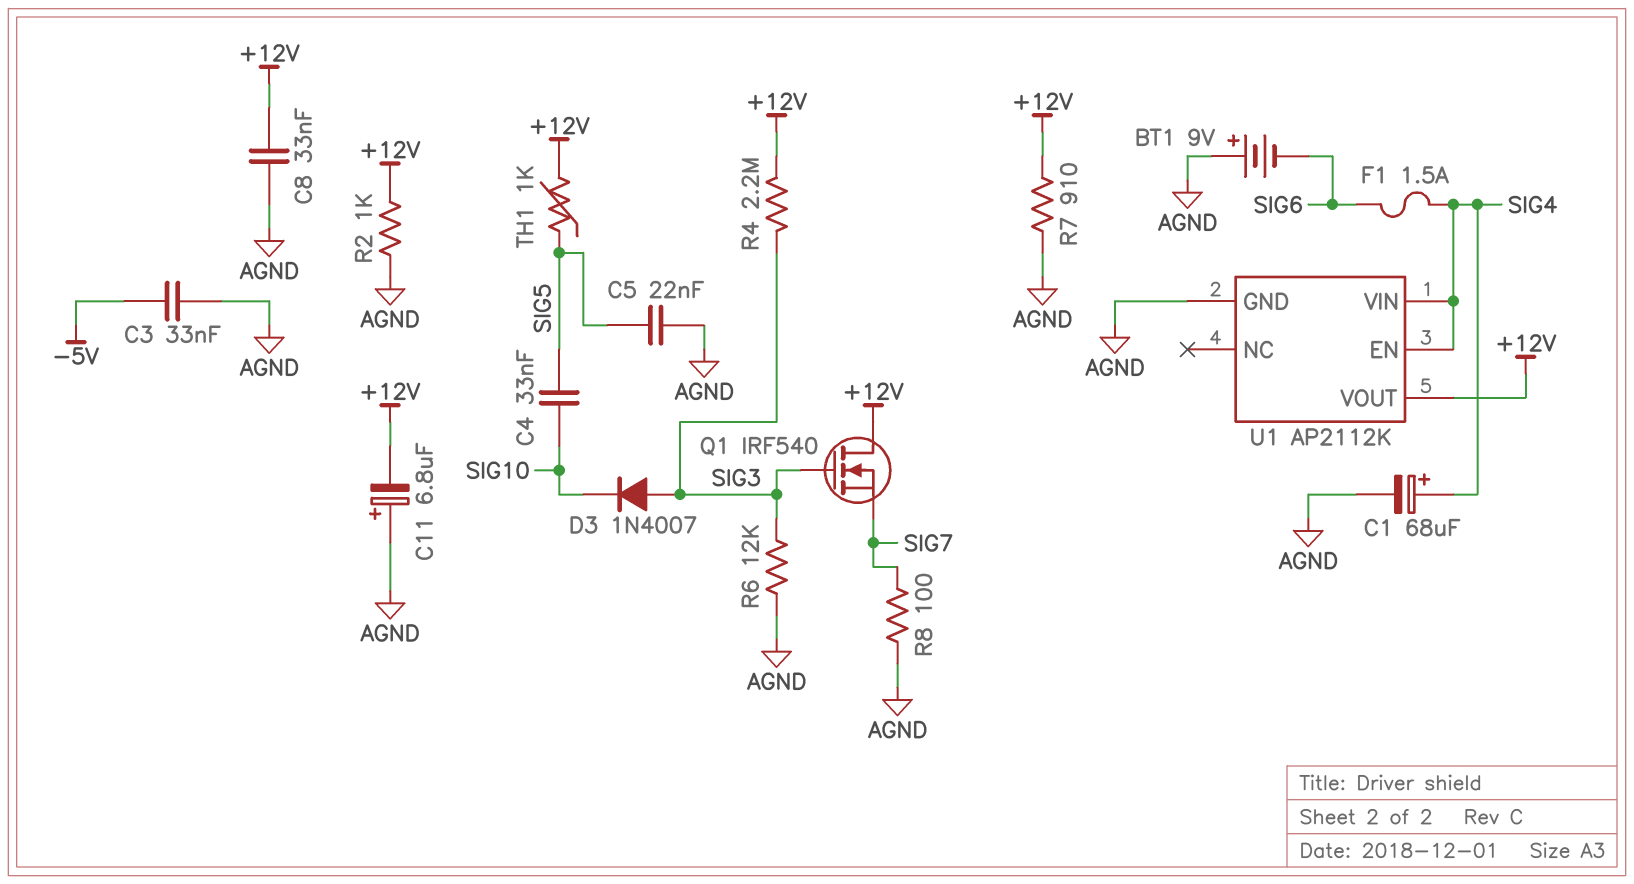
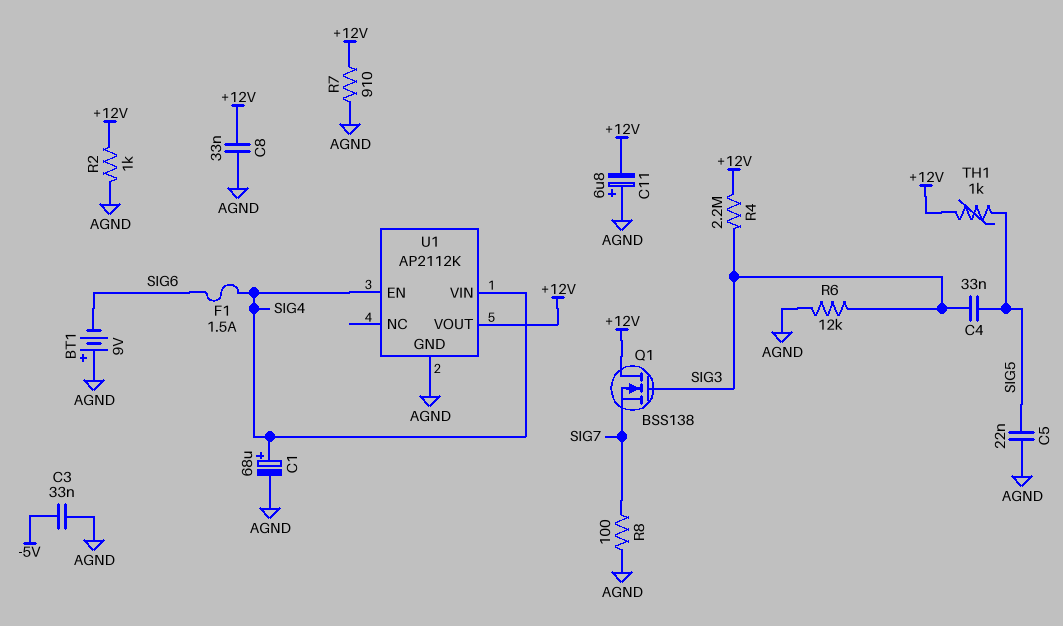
C4: 33nF (SIG5, SIG10) -> 33nF (SIG3, SIG5)
D3: diode 1N4007 (A SIG3, K SIG10) -> none
Q1: NMOS IRF540 (G SIG3, D +12V, S SIG7) -> NMOS BSS138 (G SIG3, D +12V, S SIG7)

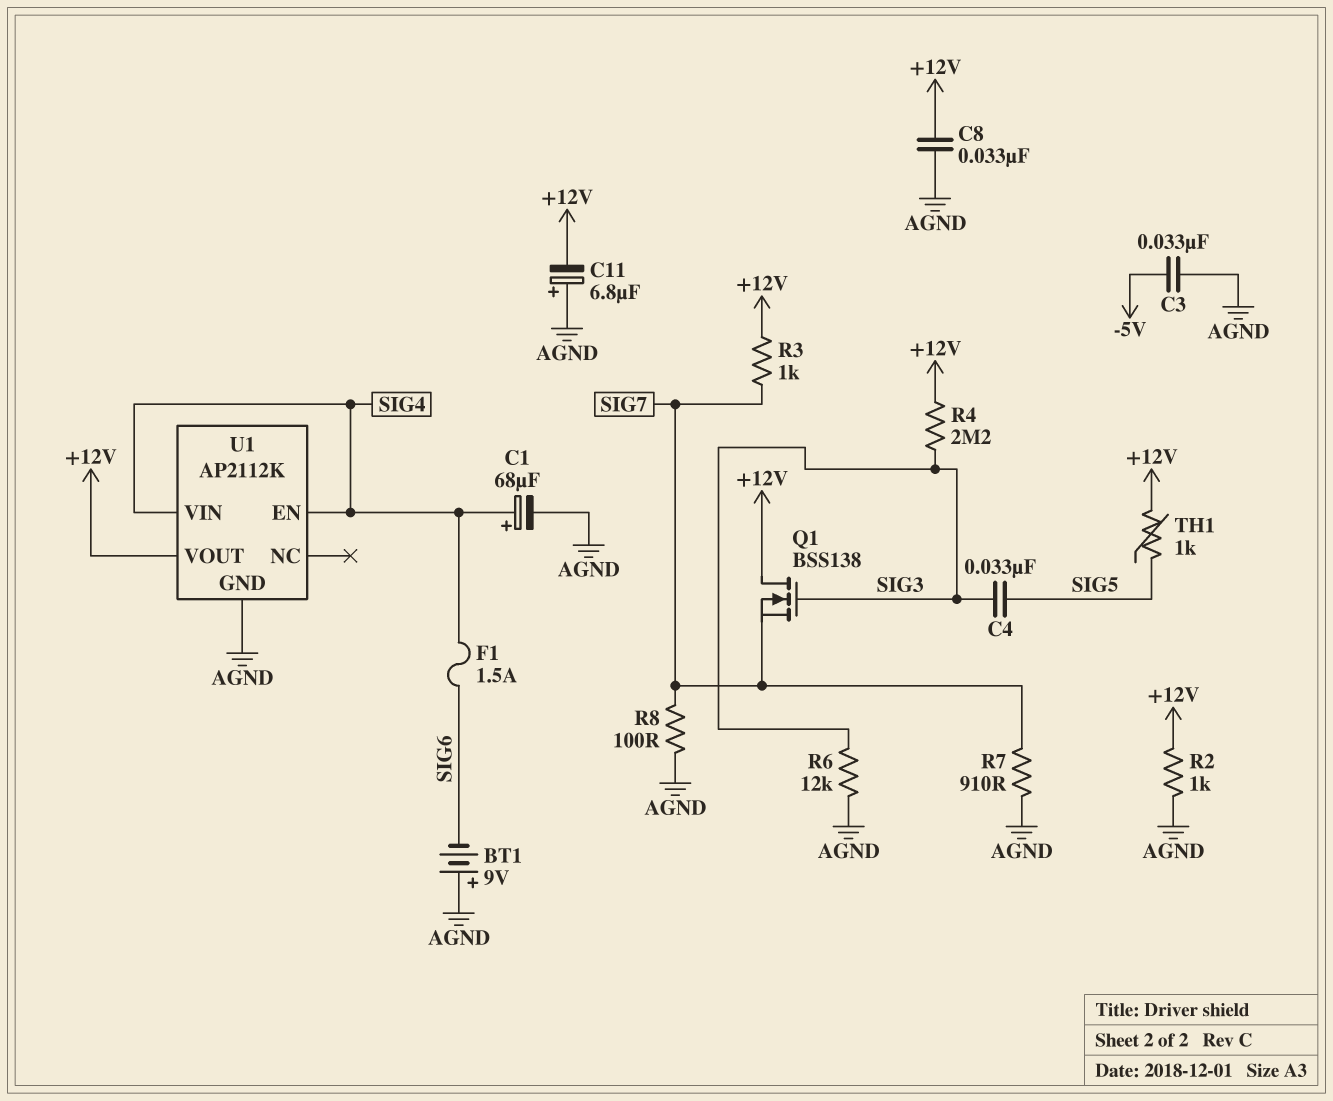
C5: 22nF (AGND, SIG5) -> none
R3: none -> 1k (+12V, SIG7)
R7: 910 (+12V, AGND) -> 910 (AGND, SIG7)

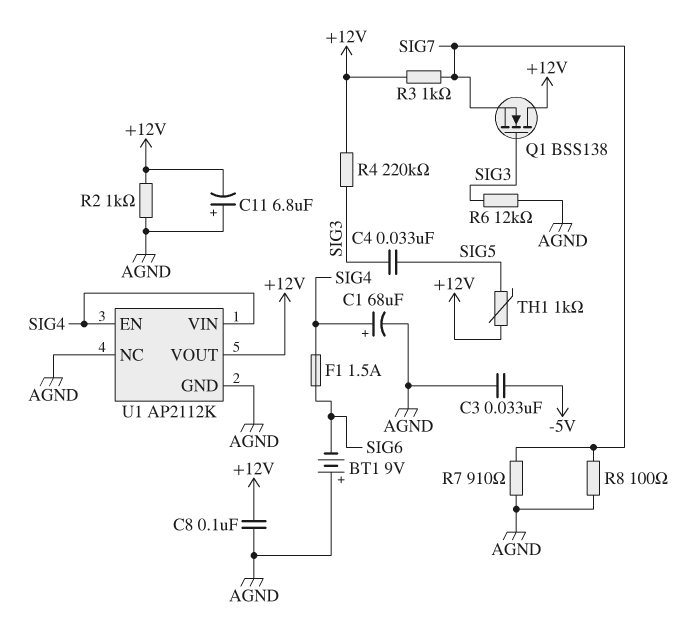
C8: 33nF (+12V, AGND) -> 100nF (+12V, AGND)
R4: 2.2M (+12V, SIG3) -> 220k (+12V, SIG3)
U1 pin NC: none -> AGND

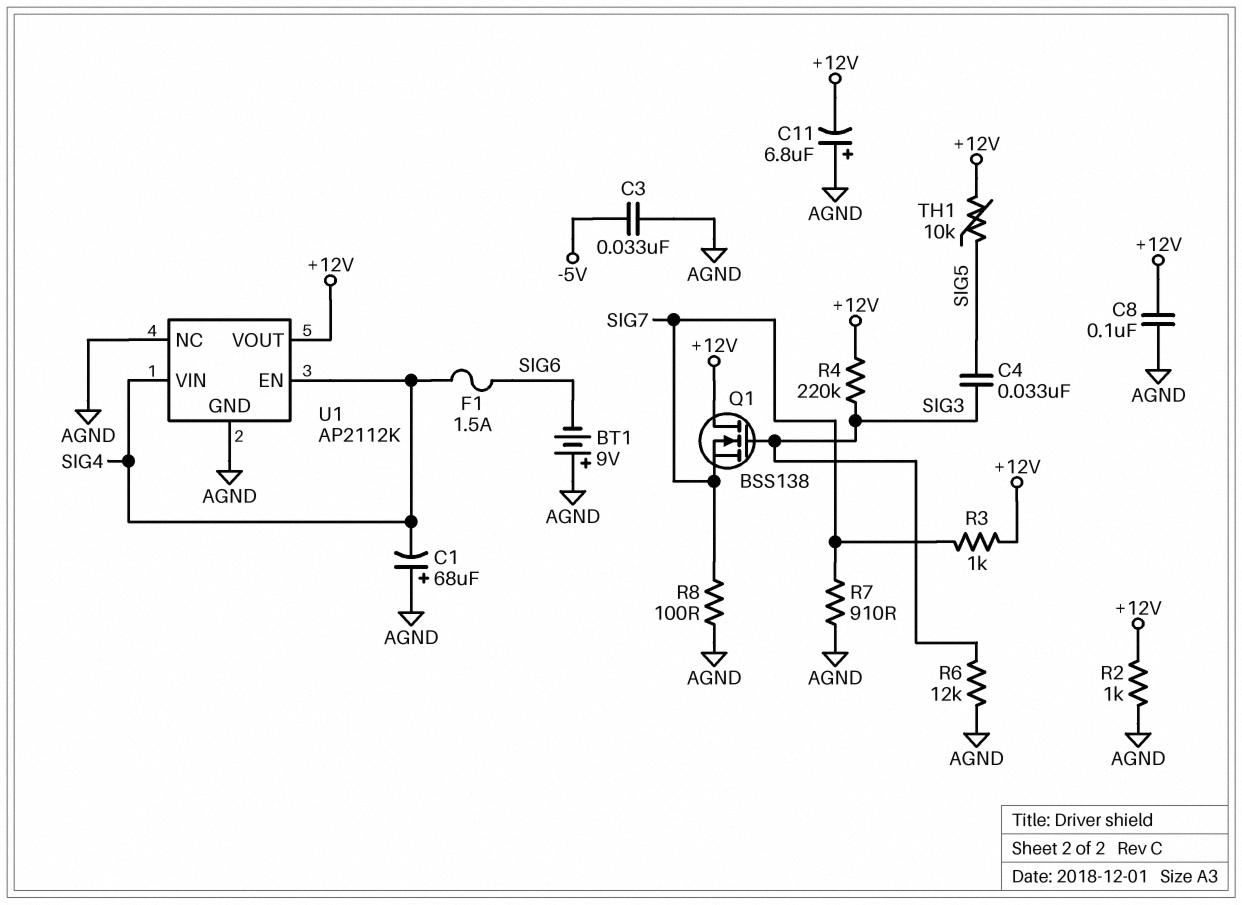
C1: 68uF (plus SIG4, minus AGND) -> 68uF (plus AGND, minus SIG4)
TH1: 1k (+12V, SIG5) -> 10k (+12V, SIG5)

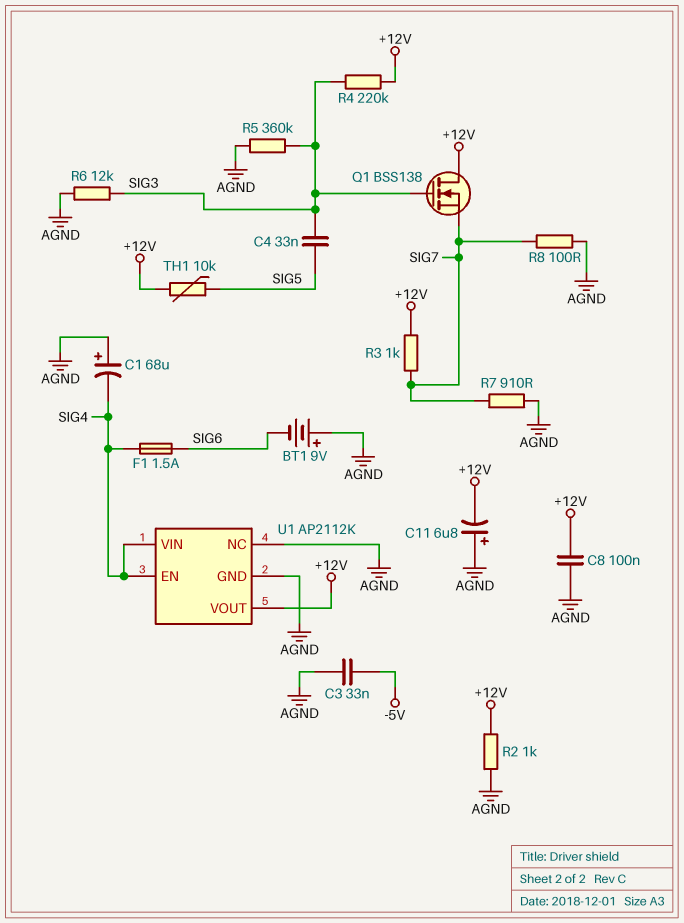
R5: none -> 360k (AGND, SIG3)

